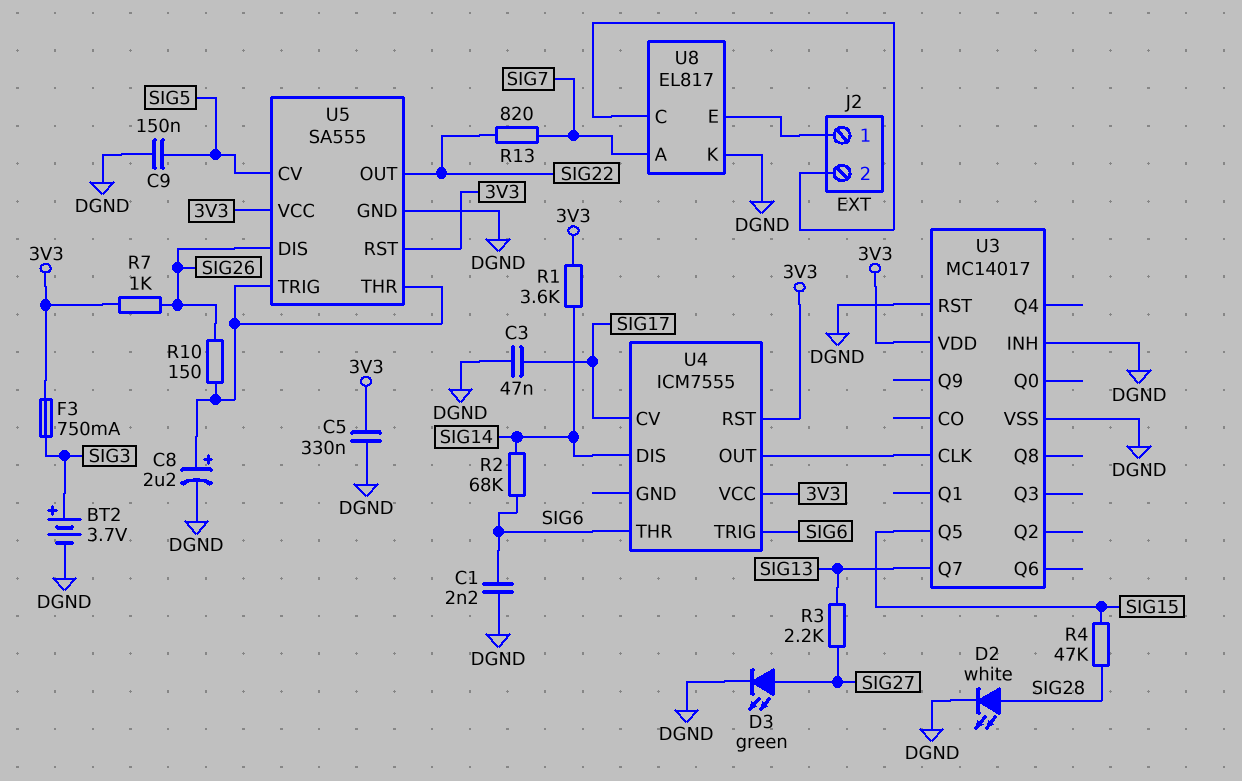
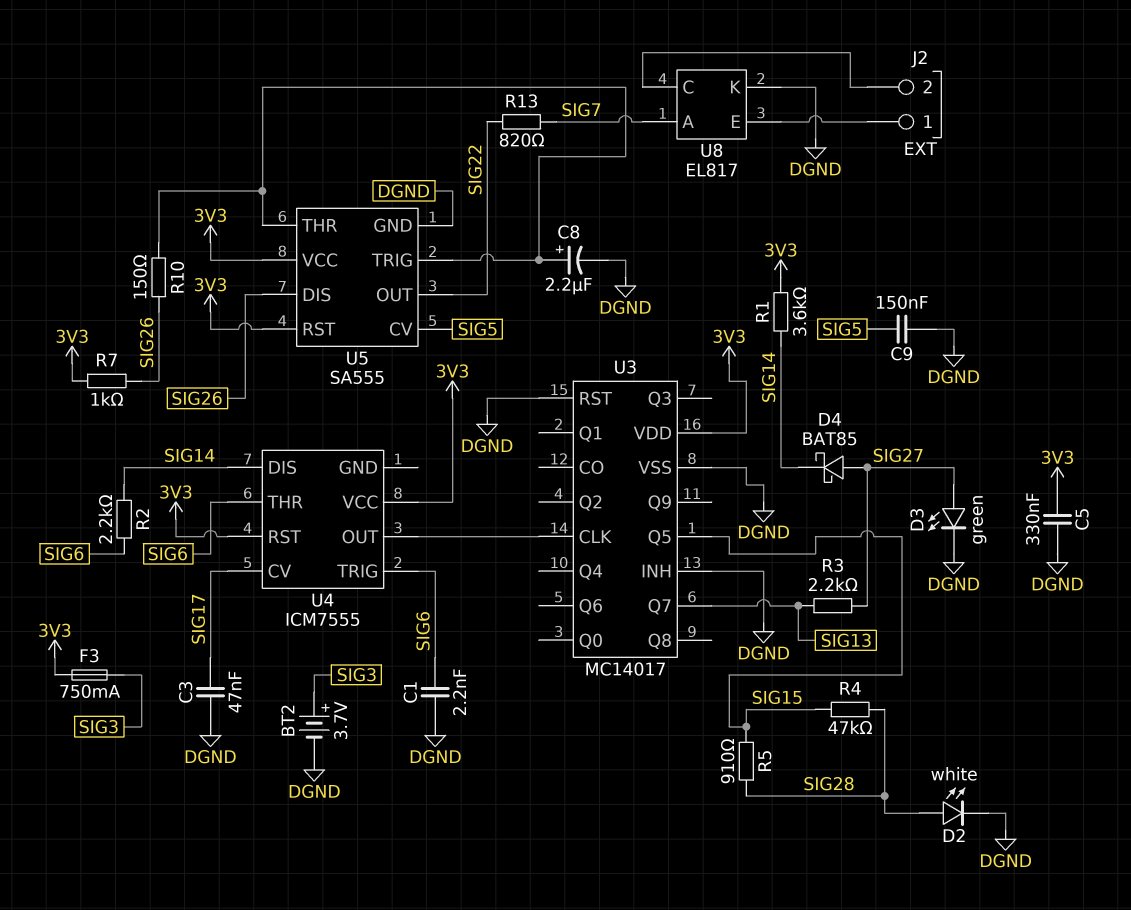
D4: none -> schottky BAT85 (A SIG27, K SIG14)
R2: 68k (SIG6, SIG14) -> 2.2k (SIG6, SIG14)
R5: none -> 910 (SIG15, SIG28)

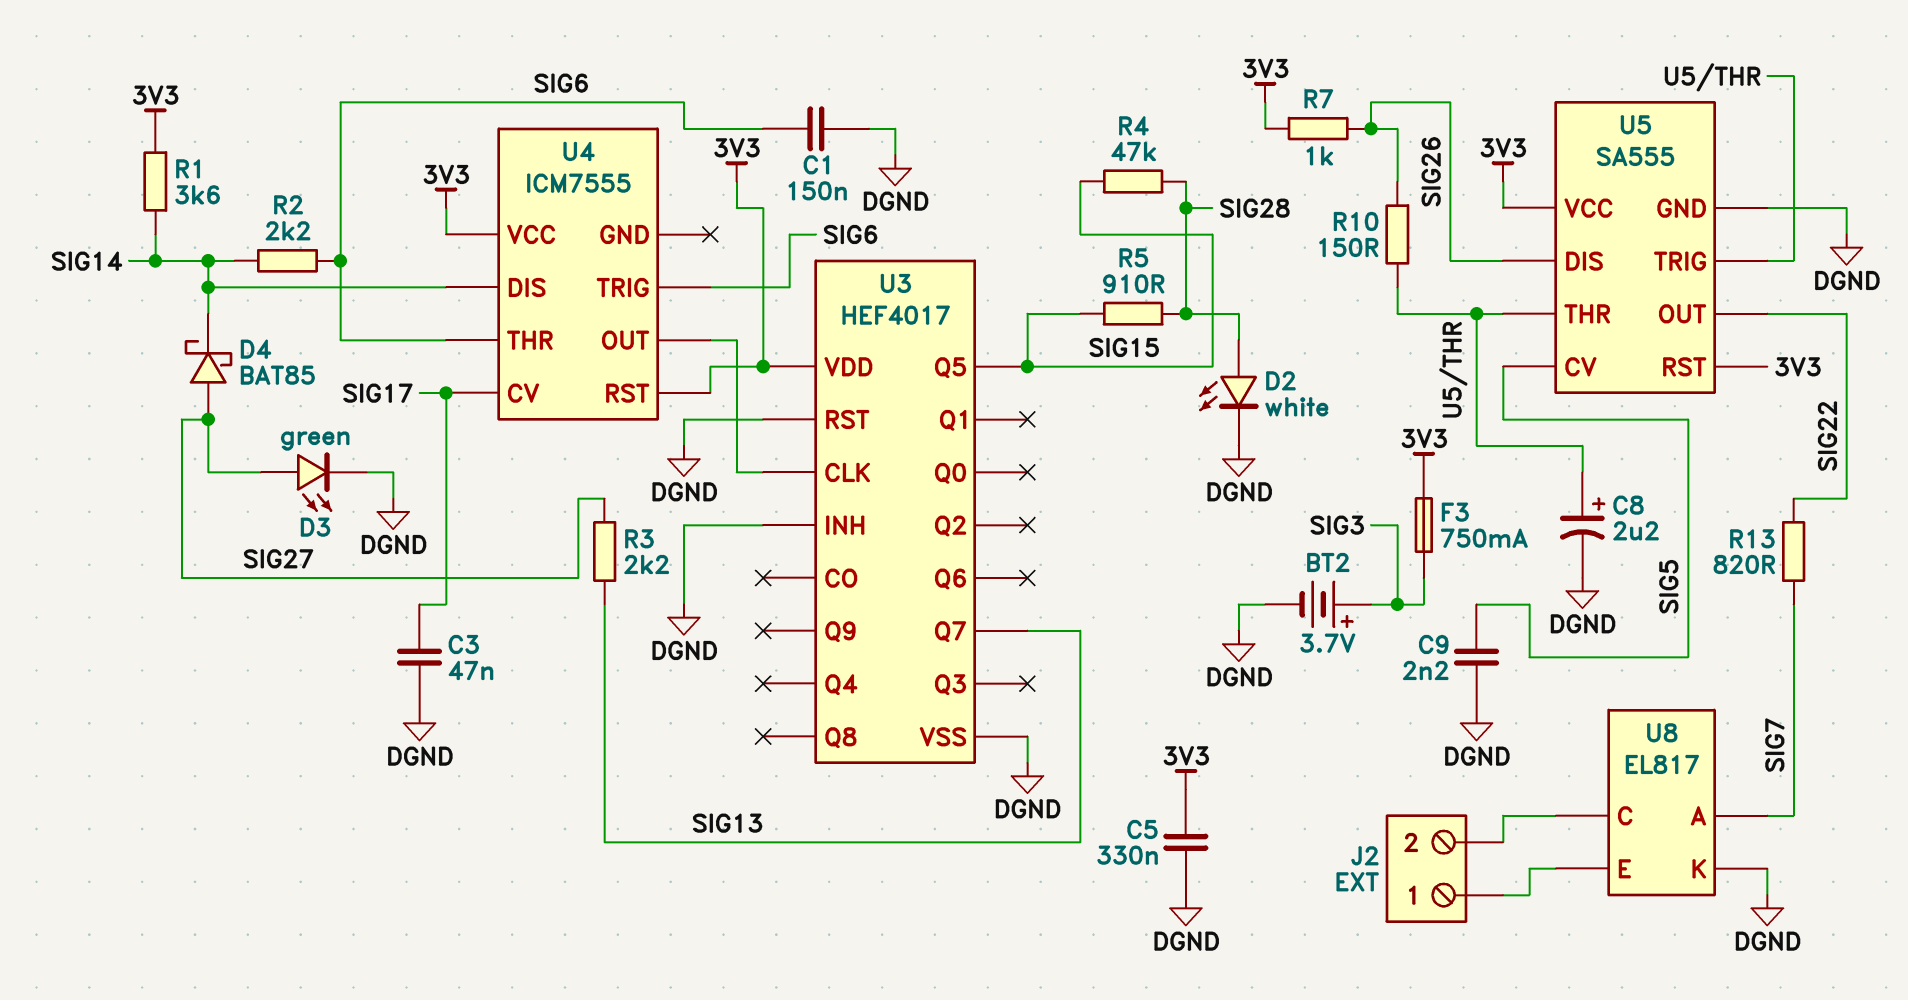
C1: 2.2nF (DGND, SIG6) -> 150nF (DGND, SIG6)
C9: 150nF (DGND, SIG5) -> 2.2nF (DGND, SIG5)
U3: MC14017 -> HEF4017

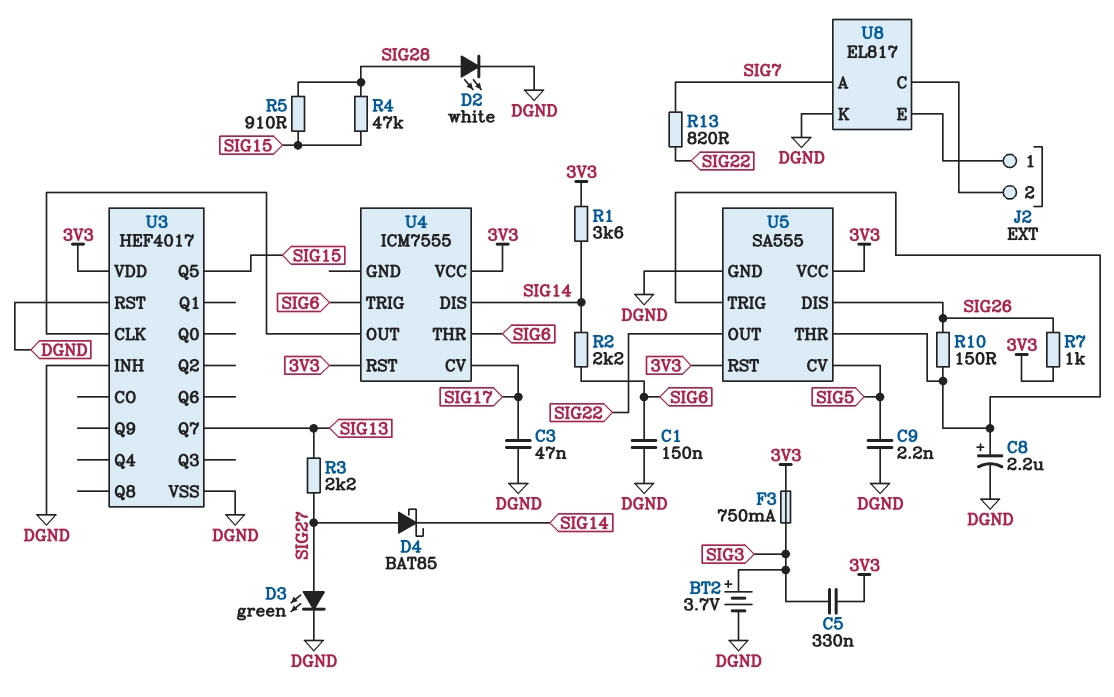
C5: 330nF (3V3, DGND) -> 330nF (3V3, SIG3)

